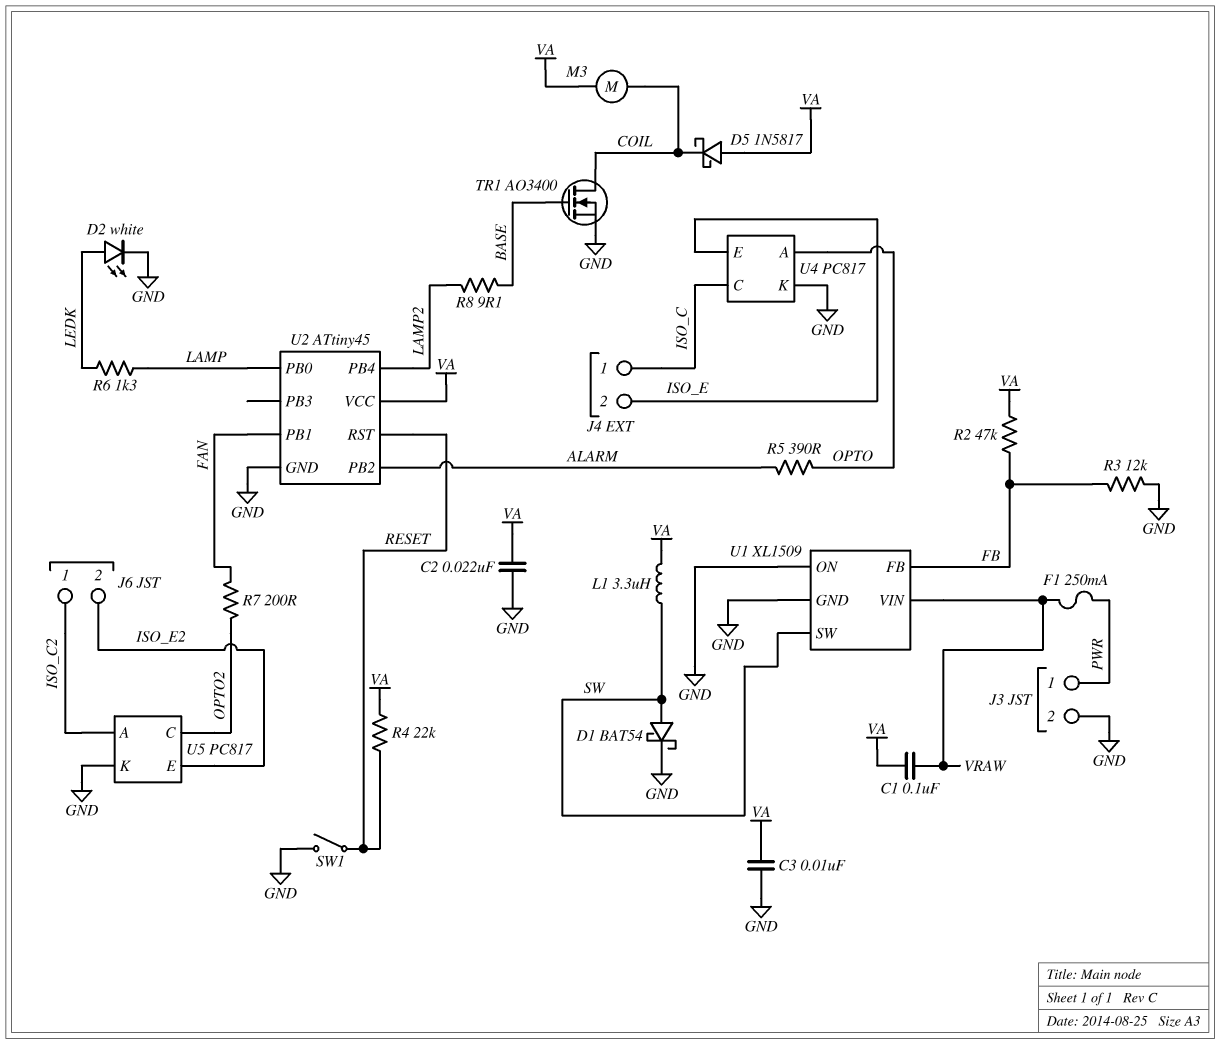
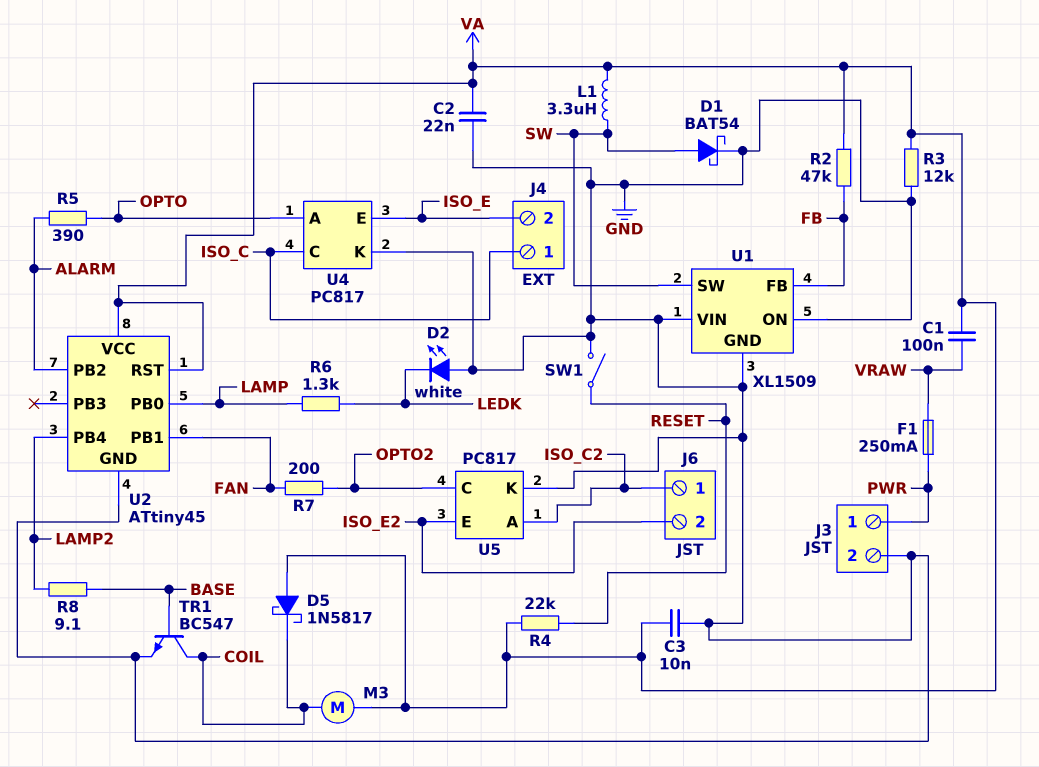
D2: LED white (A LEDK, K GND) -> LED white (A GND, K LEDK)
R3: 12k (FB, GND) -> 12k (GND, VA)
TR1: NMOS AO3400 (G BASE, D COIL, S GND) -> NPN BC547 (B BASE, C COIL, E GND)
U1 pin VIN: VRAW -> GND
U2 pin RST: RESET -> VA

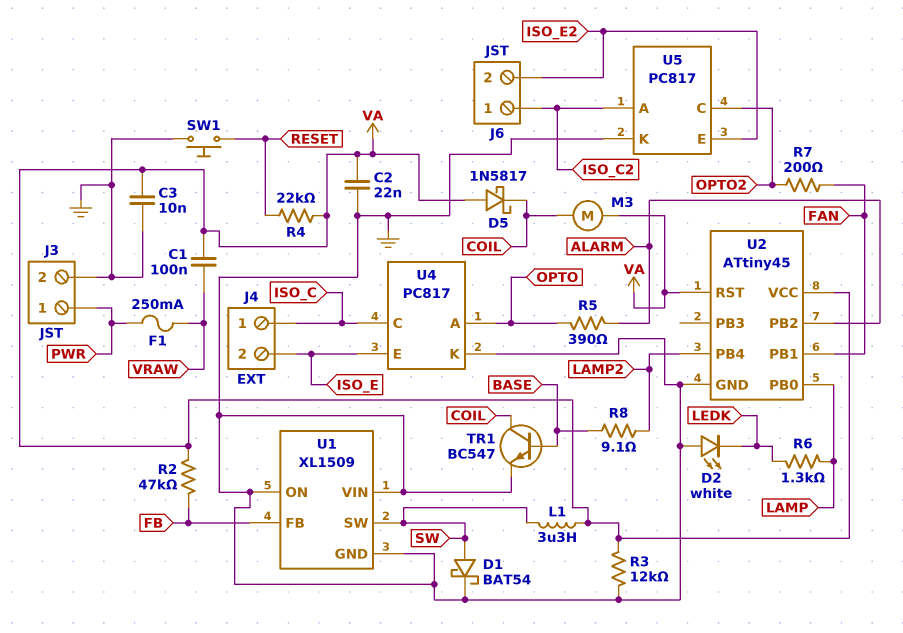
SW1: switch (GND, RESET) -> button (GND, RESET)

